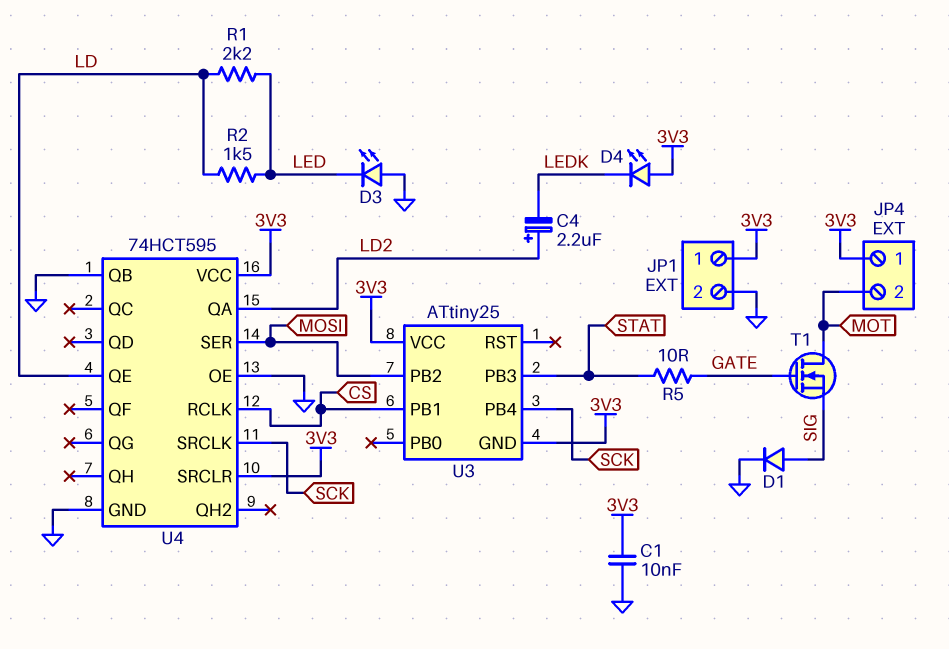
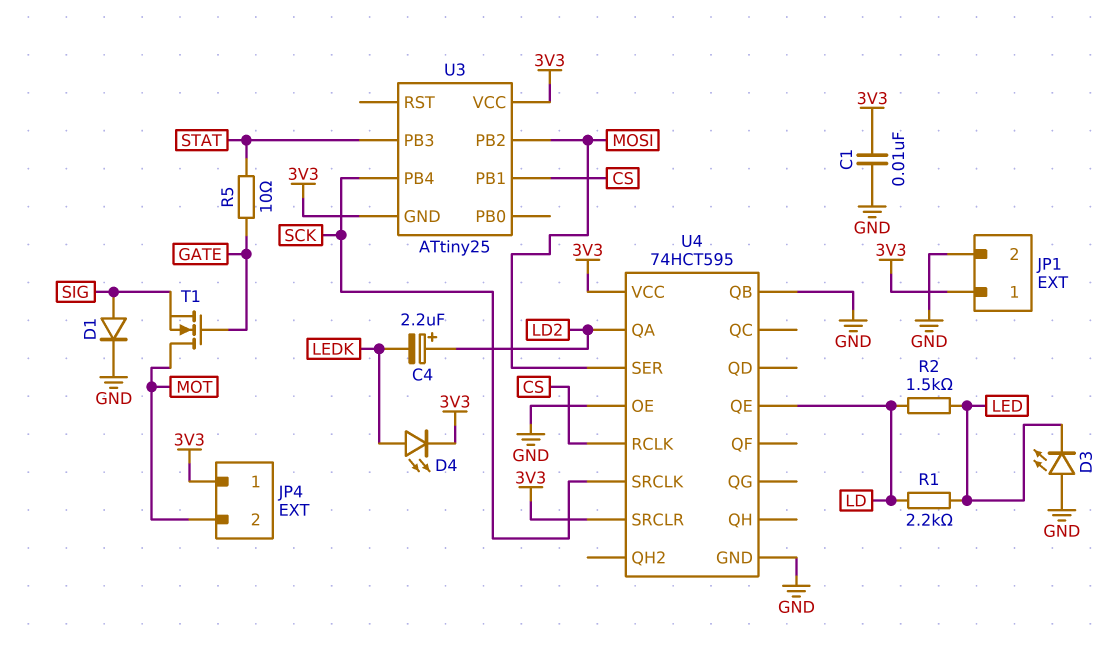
D4: LED (A 3V3, K LEDK) -> LED (A LEDK, K 3V3)

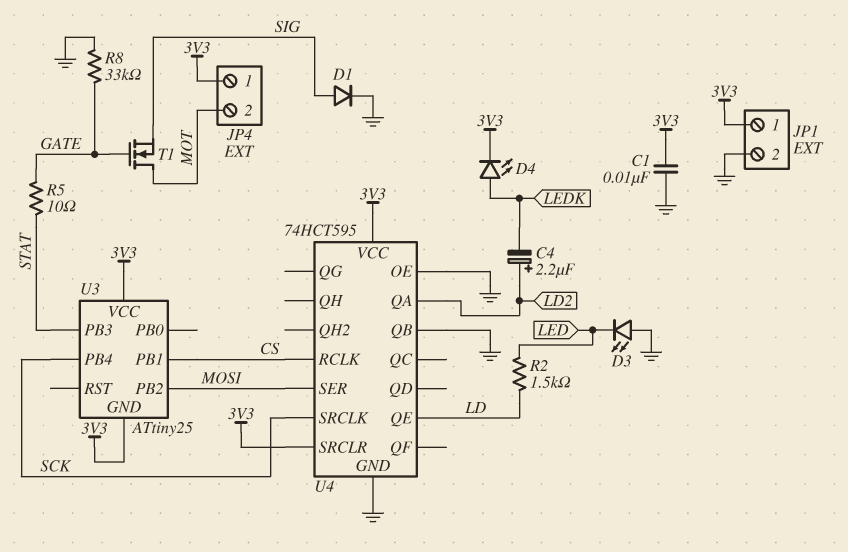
R1: 2.2k (LD, LED) -> none
R8: none -> 33k (GATE, GND)

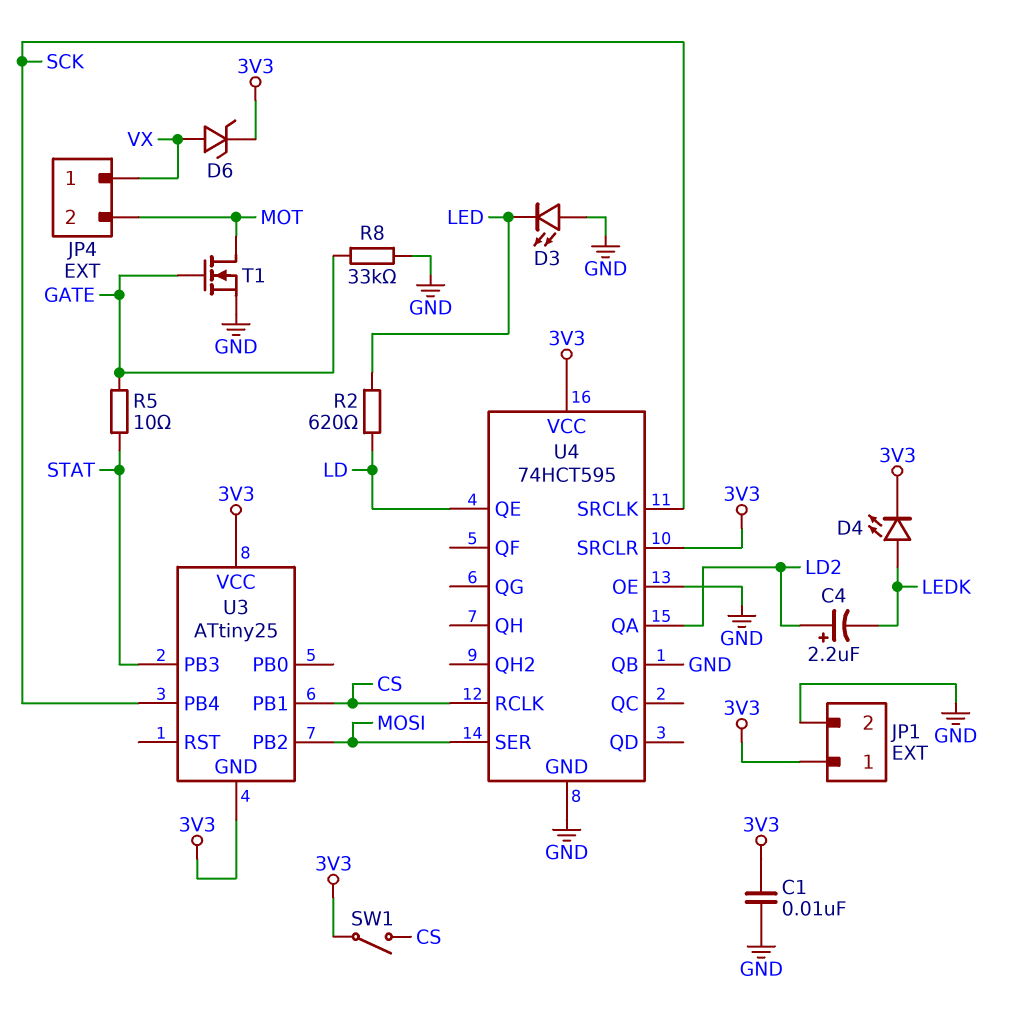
D1: diode (A SIG, K GND) -> none
D6: none -> zener (A VX, K 3V3)
JP4 pin 1: 3V3 -> VX
R2: 1.5k (LD, LED) -> 620 (LD, LED)
SW1: none -> switch (3V3, CS)
T1: NMOS (G GATE, D MOT, S SIG) -> NMOS (G GATE, D MOT, S GND)

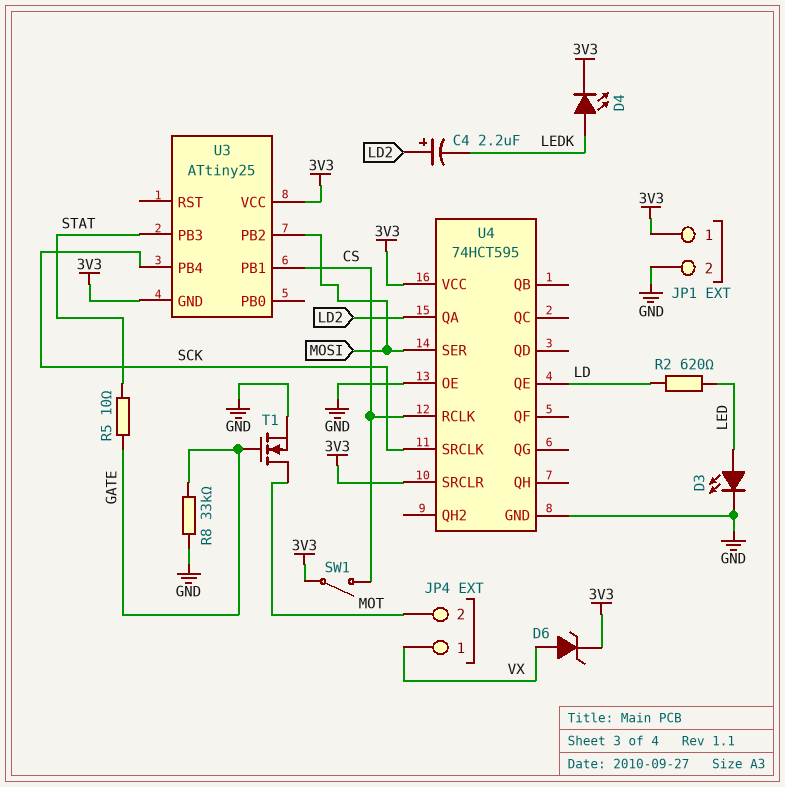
C1: 10nF (3V3, GND) -> none
D3: LED (A GND, K LED) -> LED (A LED, K GND)
U4 pin QB: GND -> none

